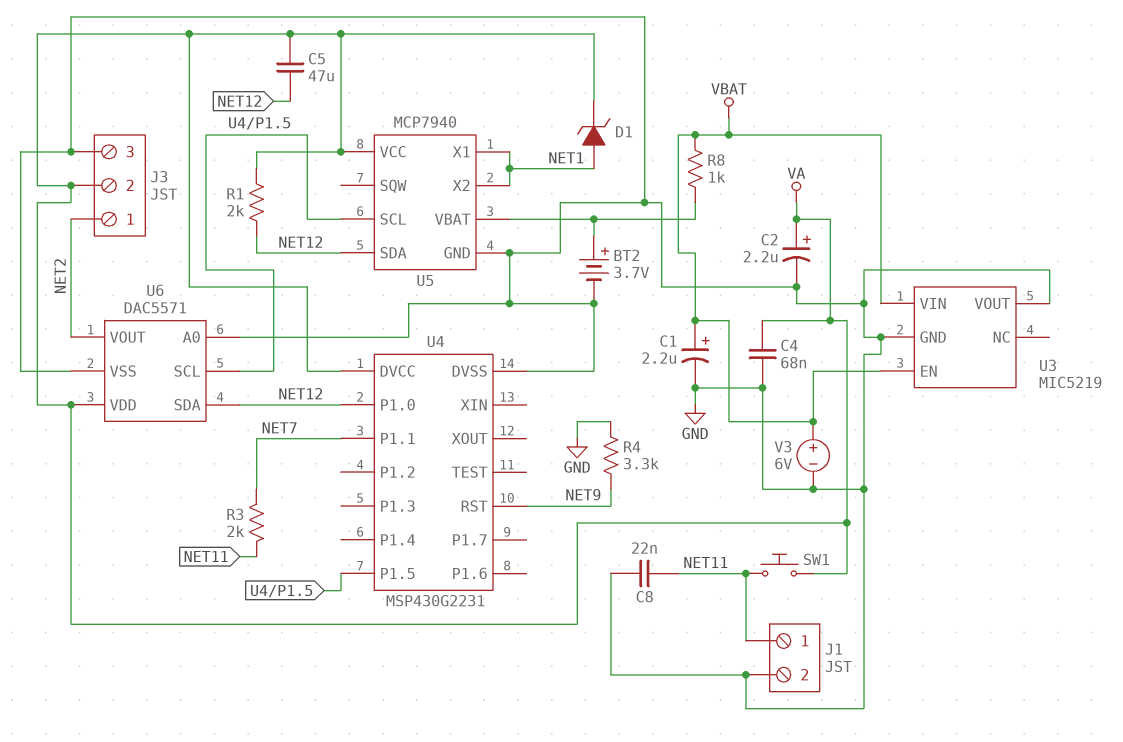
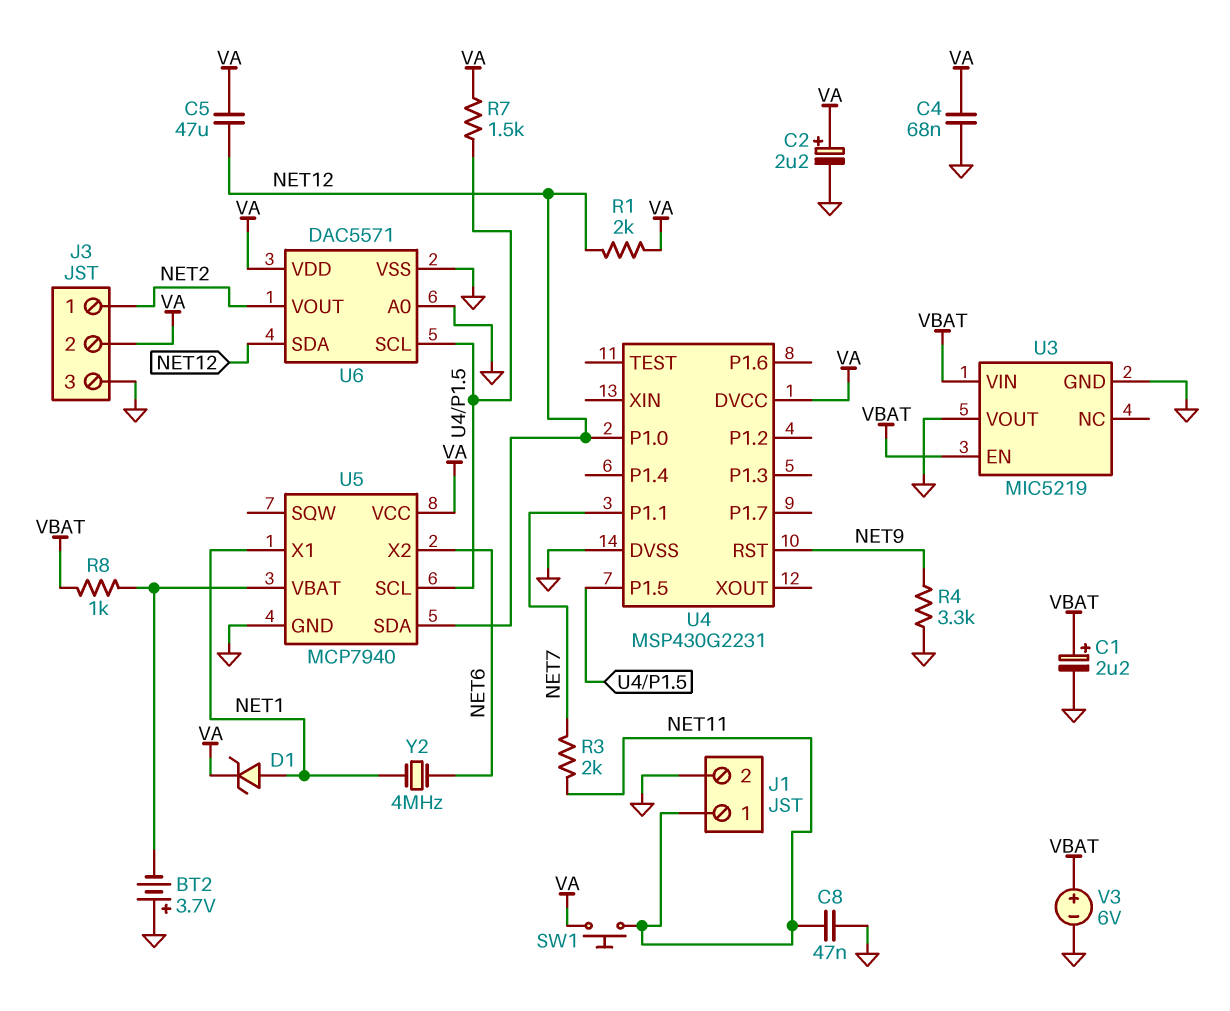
BT2: 3.7V (plus U5/VBAT, minus GND) -> 3.7V (plus GND, minus U5/VBAT)
C8: 22nF (GND, NET11) -> 47nF (GND, NET11)
R7: none -> 1.5k (U4/P1.5, VA)
U5 pin X2: NET1 -> NET6
Y2: none -> 4MHz (NET1, NET6)

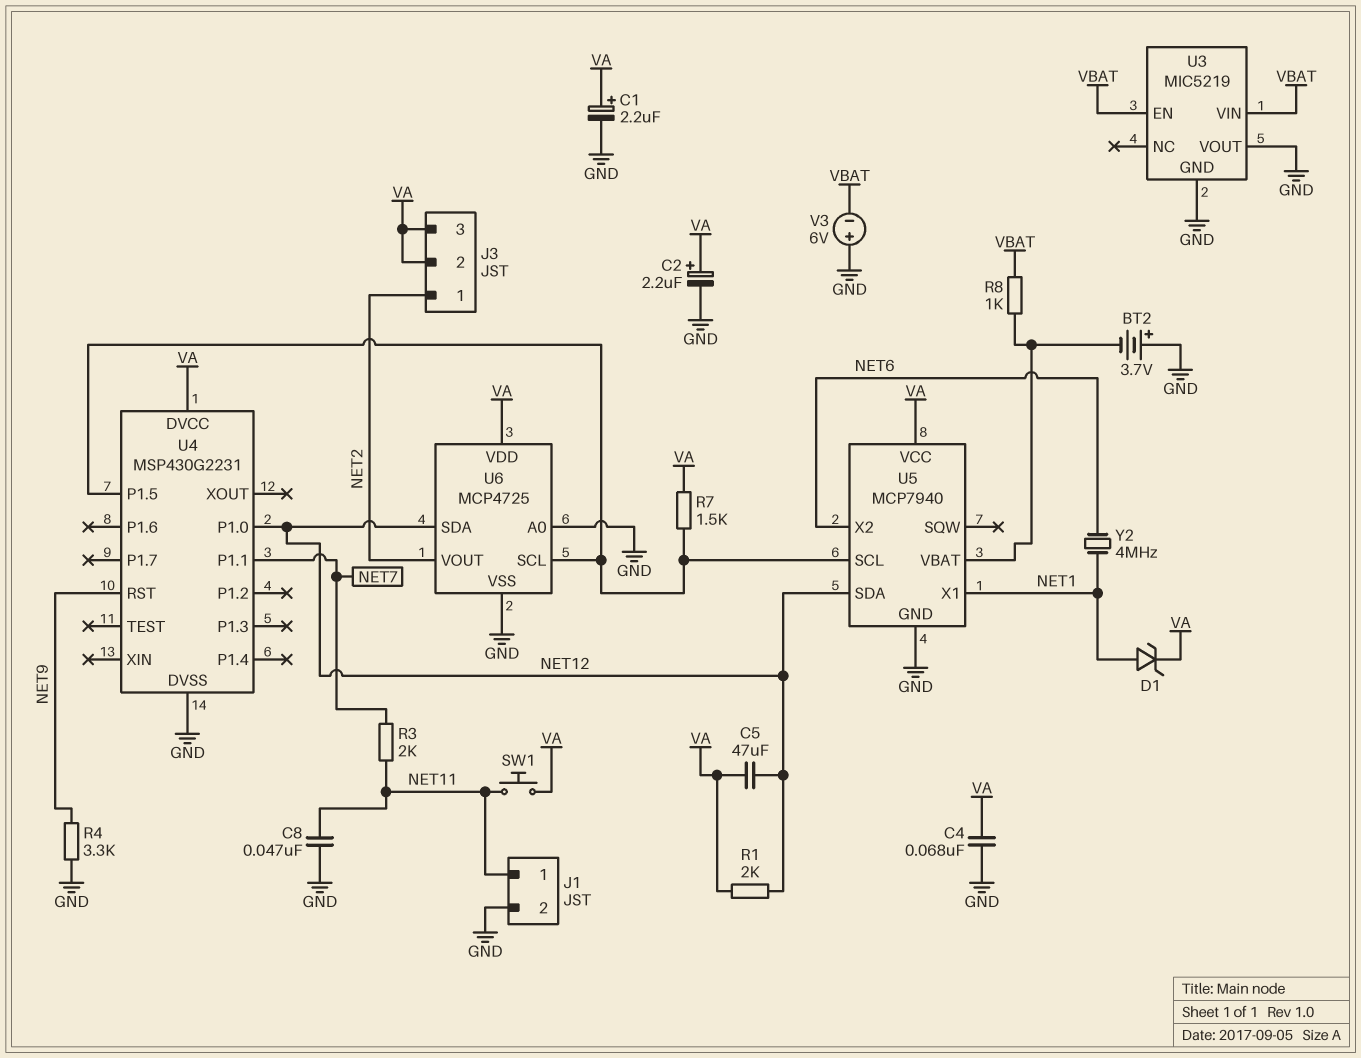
C1: 2.2uF (plus VBAT, minus GND) -> 2.2uF (plus VA, minus GND)
J3 pin 3: GND -> VA
U6: DAC5571 -> MCP4725
V3: 6V (plus VBAT, minus GND) -> 6V (plus GND, minus VBAT)

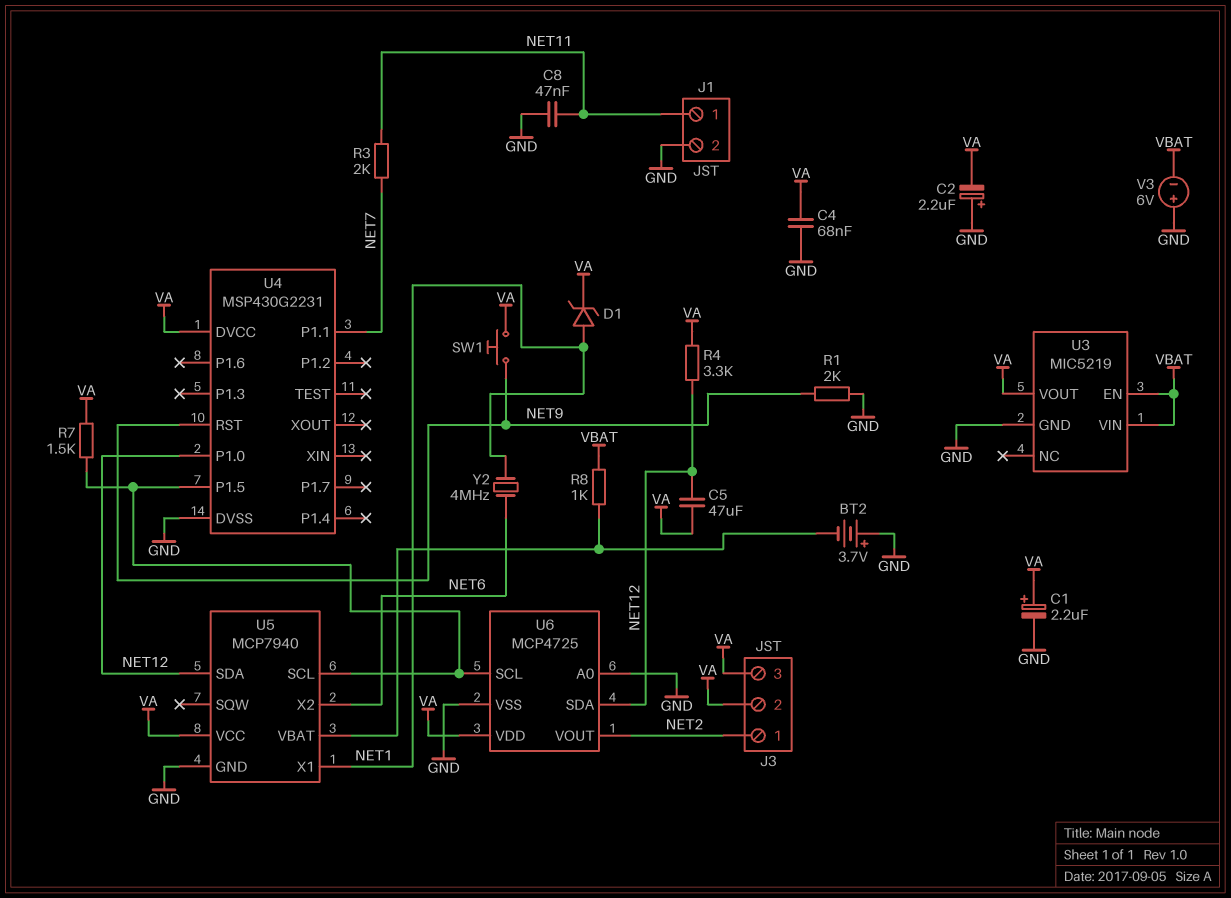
C2: 2.2uF (plus VA, minus GND) -> 2.2uF (plus GND, minus VA)
R1: 2k (NET12, VA) -> 2k (GND, NET9)
R4: 3.3k (GND, NET9) -> 3.3k (NET12, VA)
SW1: button (NET11, VA) -> button (NET9, VA)
U3 pin VOUT: GND -> VA

